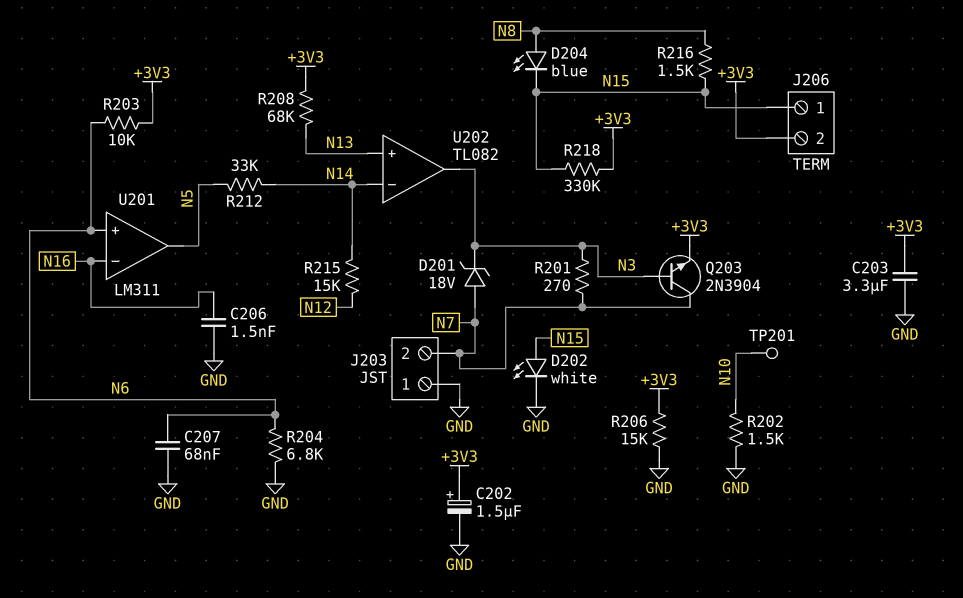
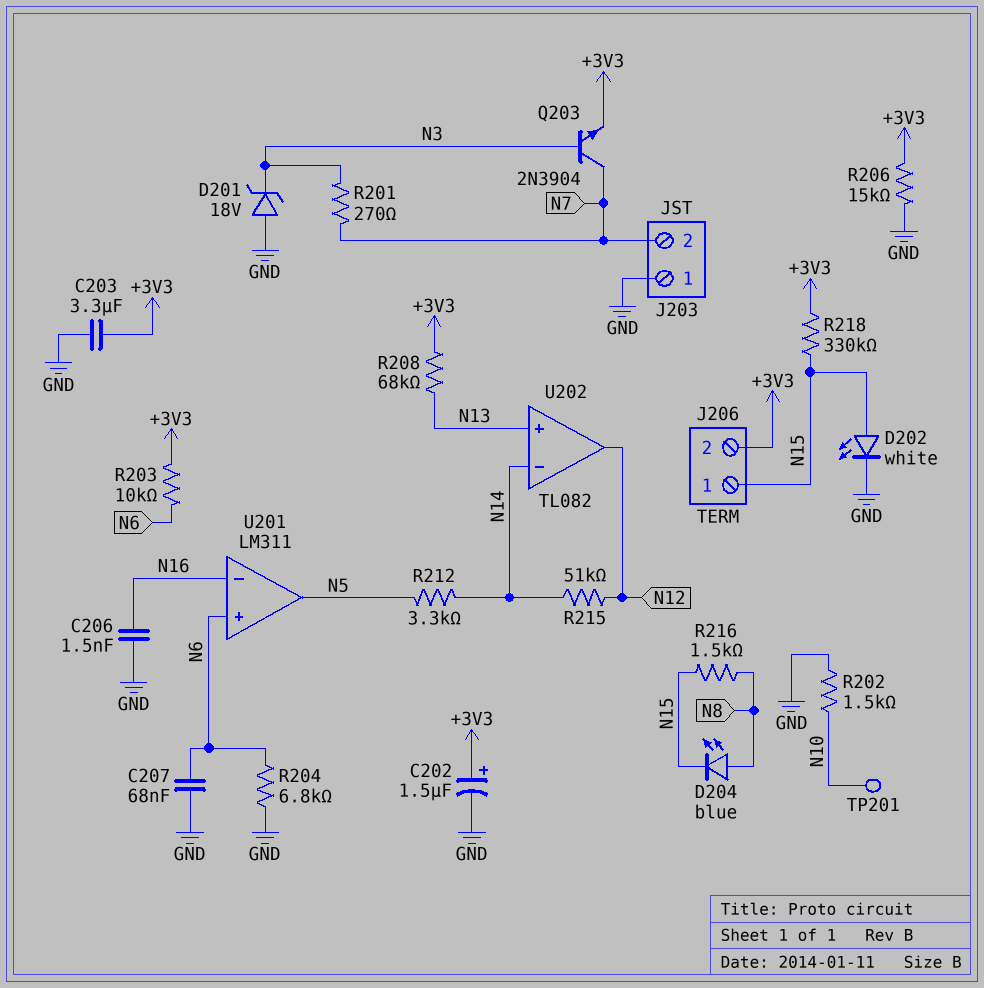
D201: zener 18V (A N7, K N3) -> zener 18V (A GND, K N3)
R212: 33k (N5, N14) -> 3.3k (N5, N14)
R215: 15k (N12, N14) -> 51k (N12, N14)
U202 pin out: N3 -> N12

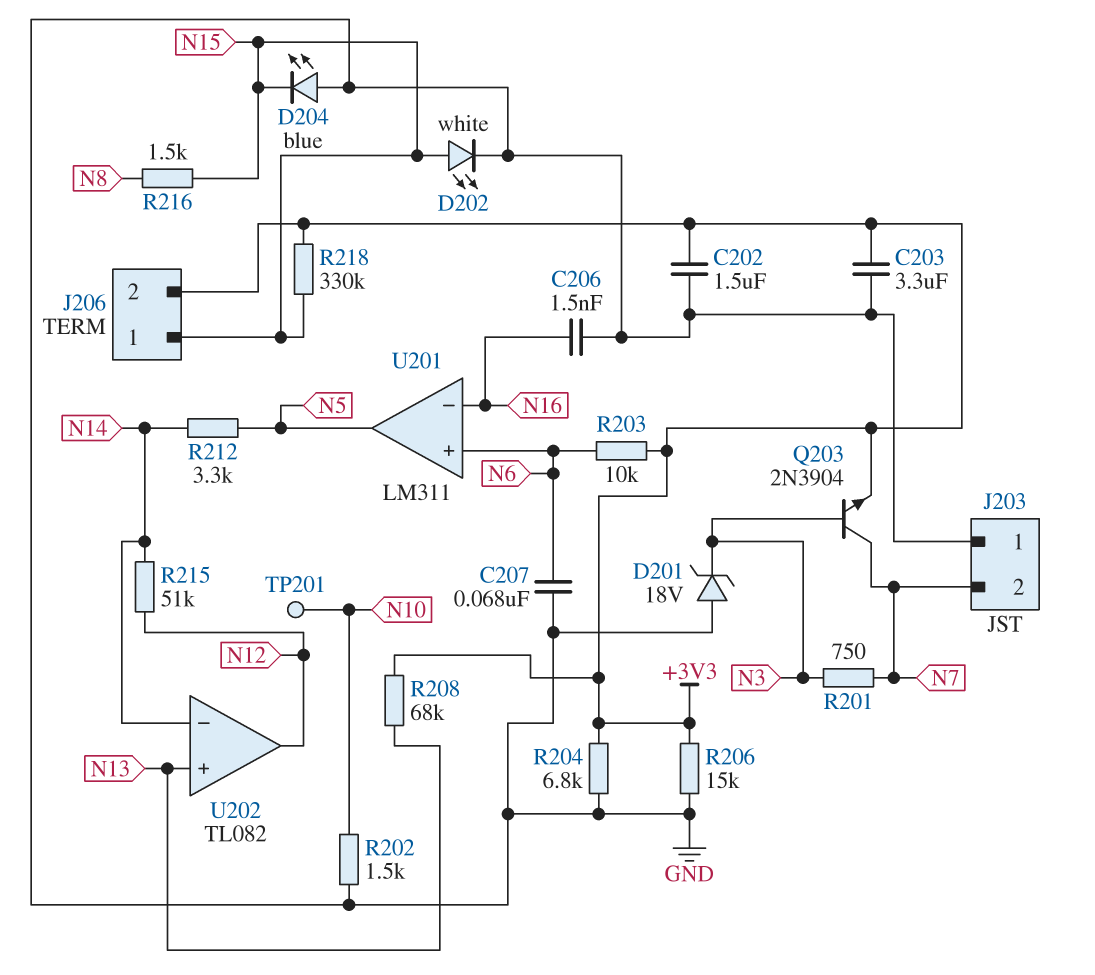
C202: 1.5uF (plus +3V3, minus GND) -> 1.5uF (+3V3, GND)
D204: LED blue (A N8, K N15) -> LED blue (A GND, K N15)
R201: 270 (N3, N7) -> 750 (N3, N7)
R204: 6.8k (GND, N6) -> 6.8k (+3V3, GND)

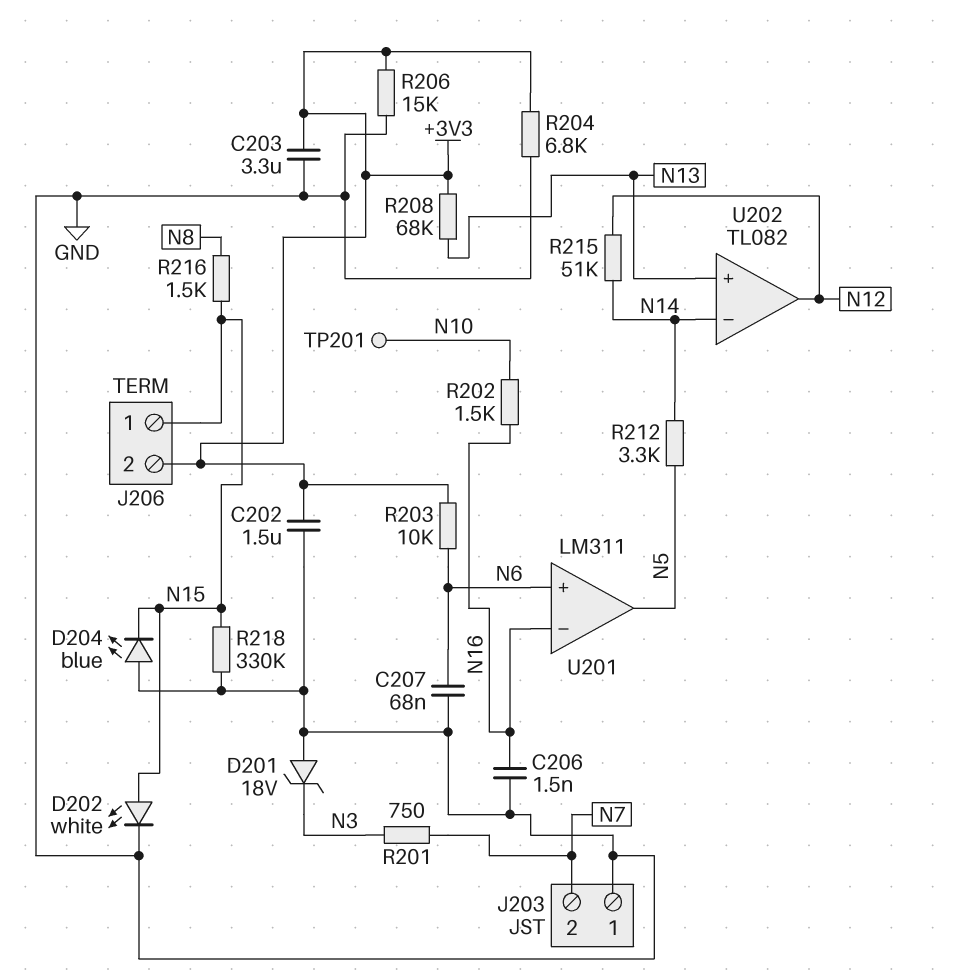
Q203: NPN 2N3904 (B N3, C N7, E +3V3) -> none
R202: 1.5k (GND, N10) -> 1.5k (N10, N16)
R218: 330k (+3V3, N15) -> 330k (GND, N15)

